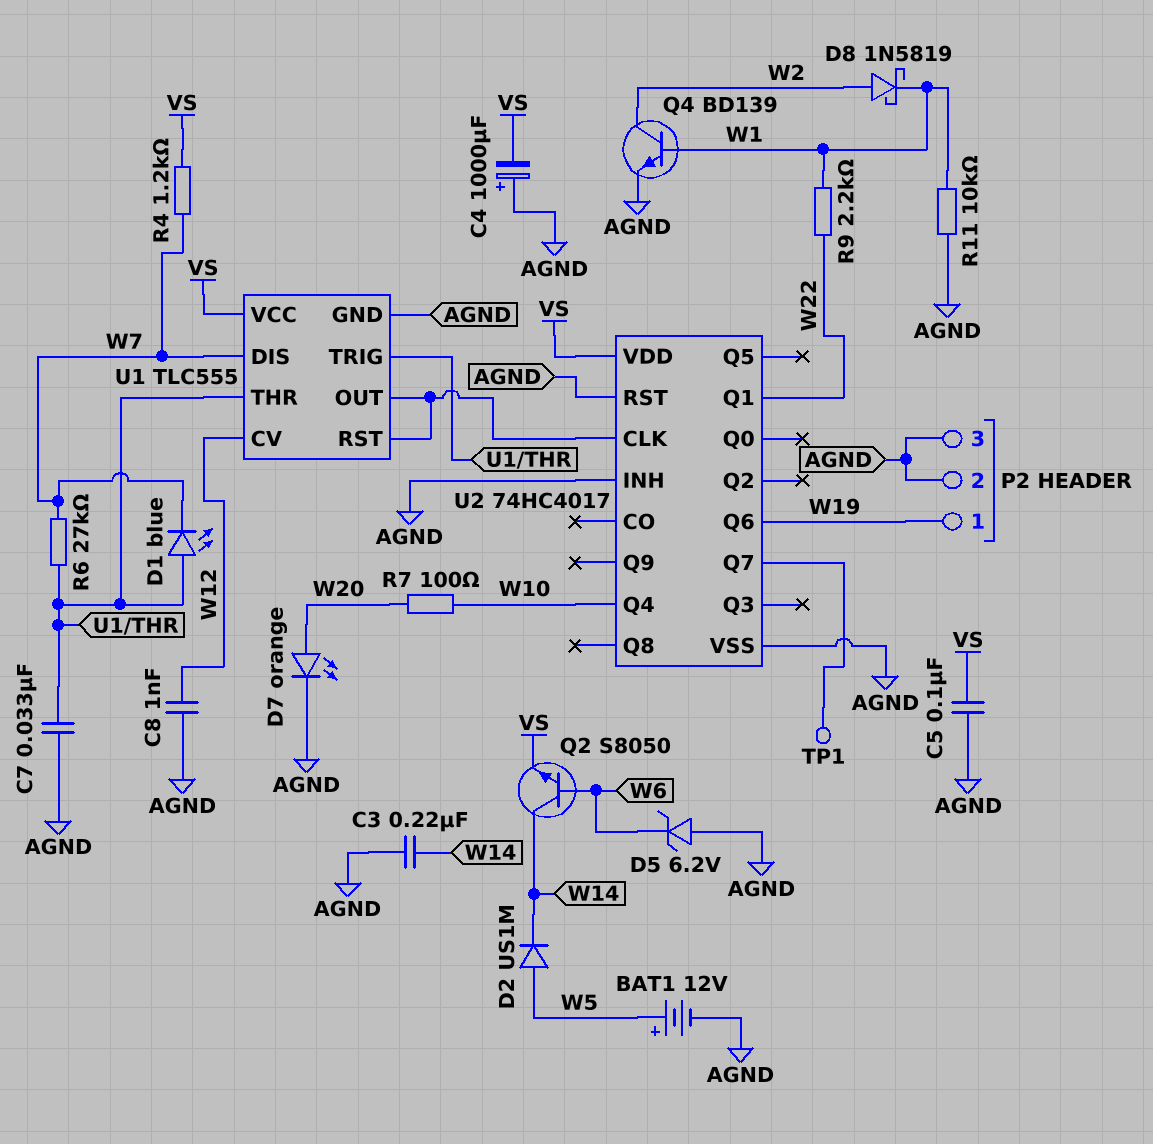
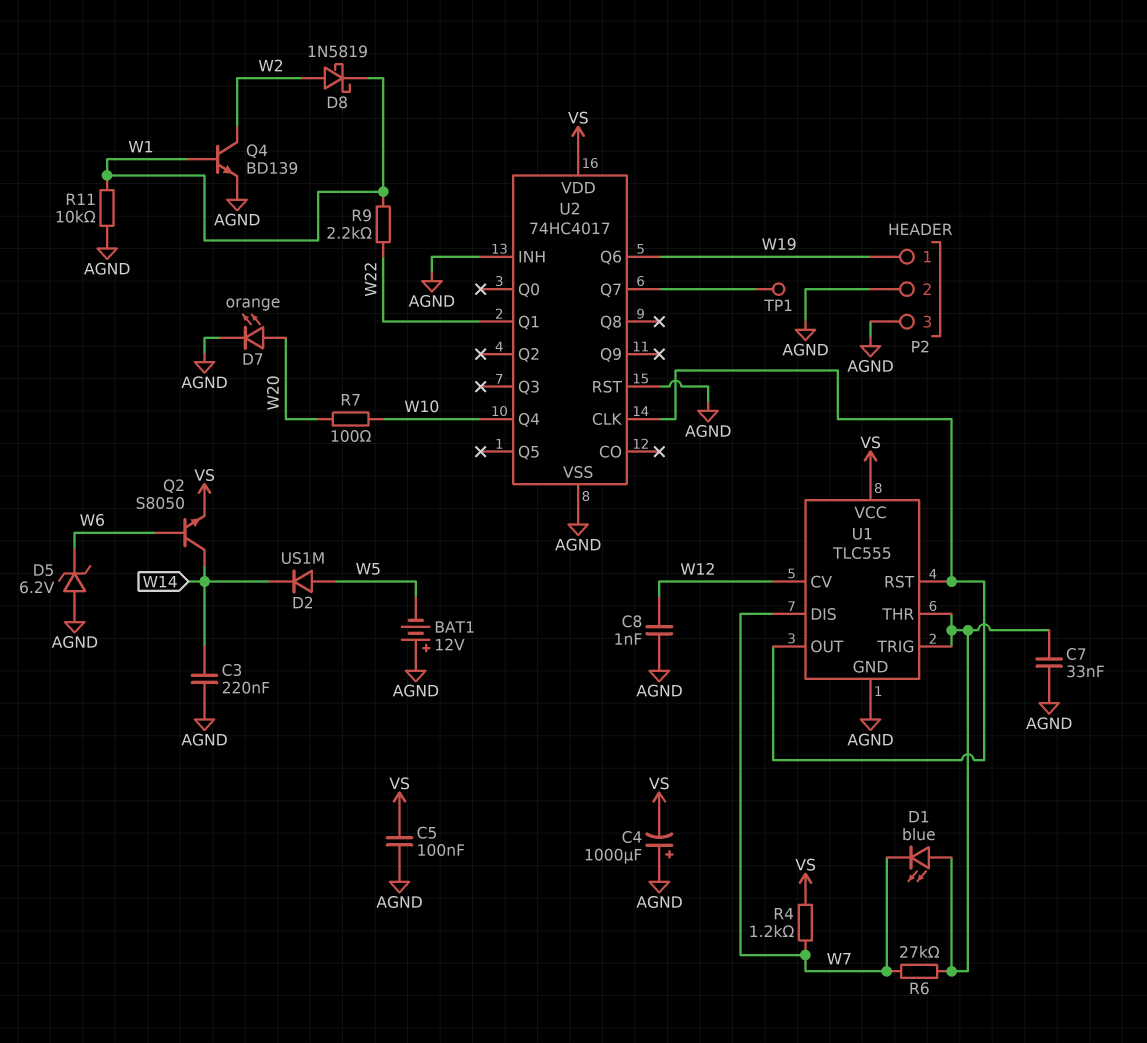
BAT1: 12V (plus W5, minus AGND) -> 12V (plus AGND, minus W5)

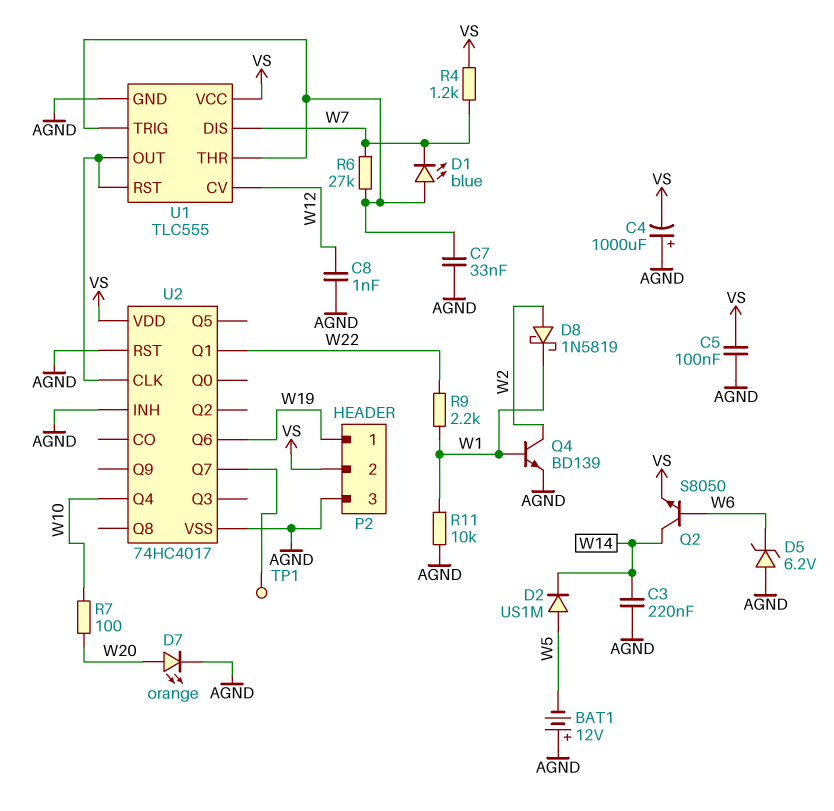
P2 pin 2: AGND -> VS

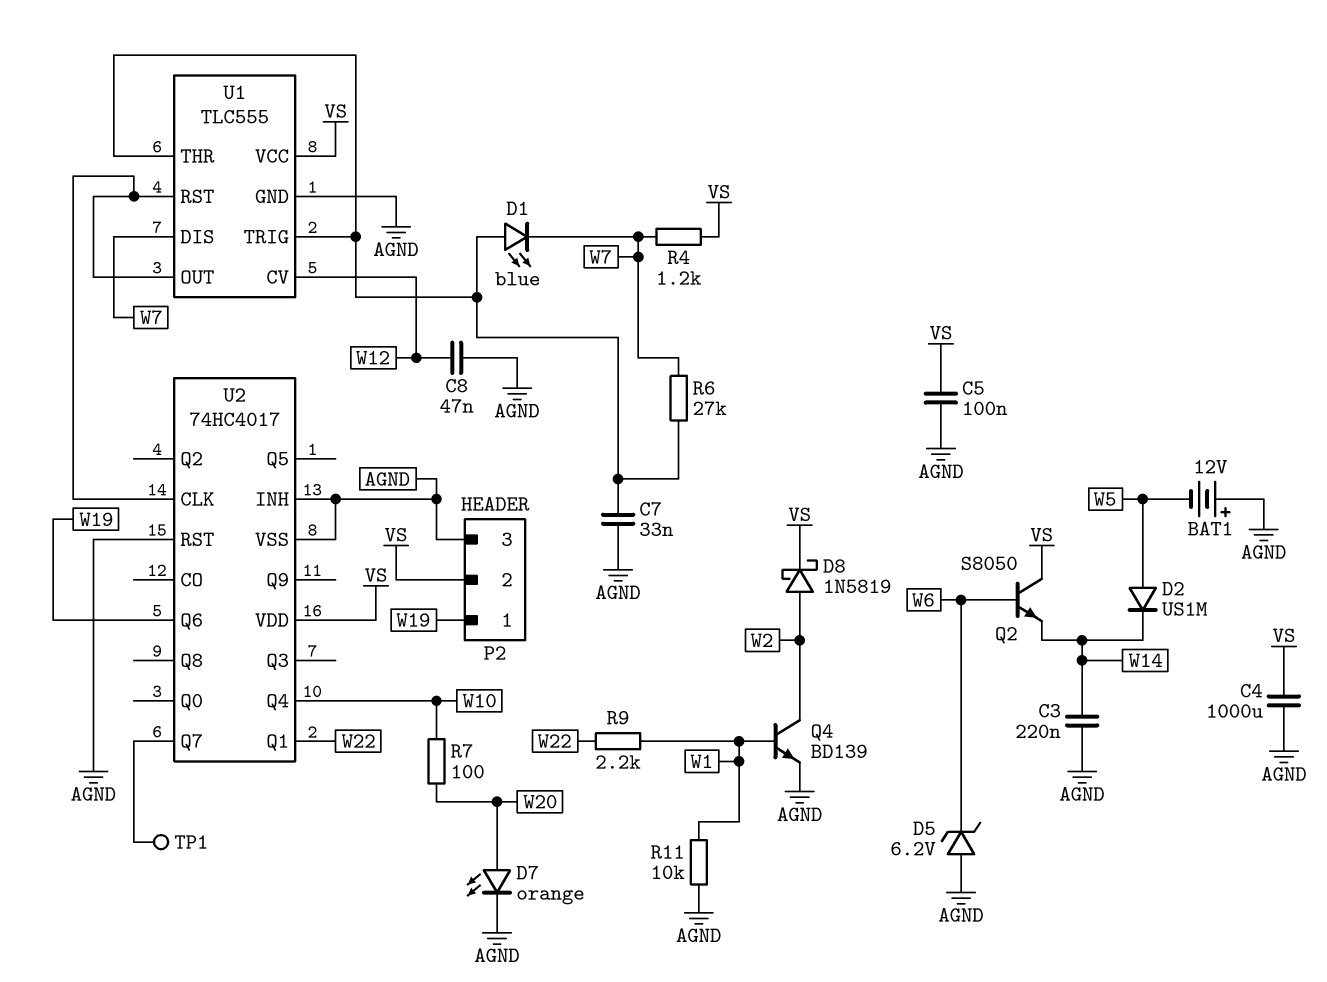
C4: 1000uF (plus AGND, minus VS) -> 1000uF (AGND, VS)
C8: 1nF (AGND, W12) -> 47nF (AGND, W12)
D8: schottky 1N5819 (A W2, K W1) -> schottky 1N5819 (A W2, K VS)
Q2: NPN S8050 (B W6, C W14, E VS) -> NPN S8050 (B W6, C VS, E W14)

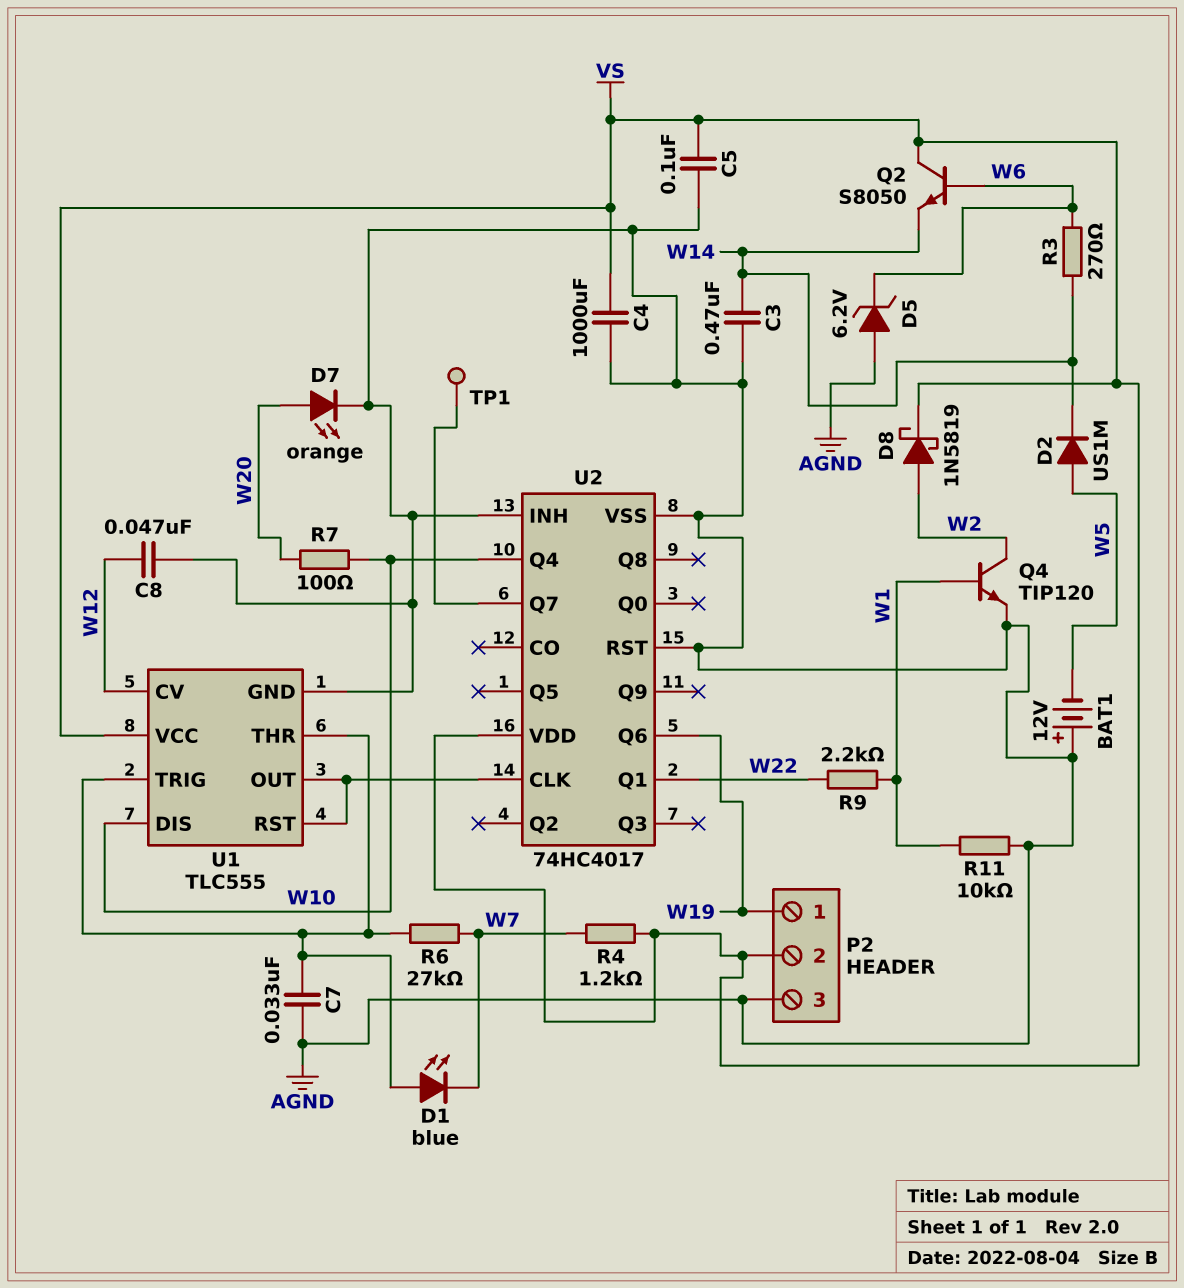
C3: 220nF (AGND, W14) -> 470nF (AGND, W14)
Q4: NPN BD139 (B W1, C W2, E AGND) -> NPN TIP120 (B W1, C W2, E AGND)
R3: none -> 270 (W6, W14)
U1 pin DIS: W7 -> W10

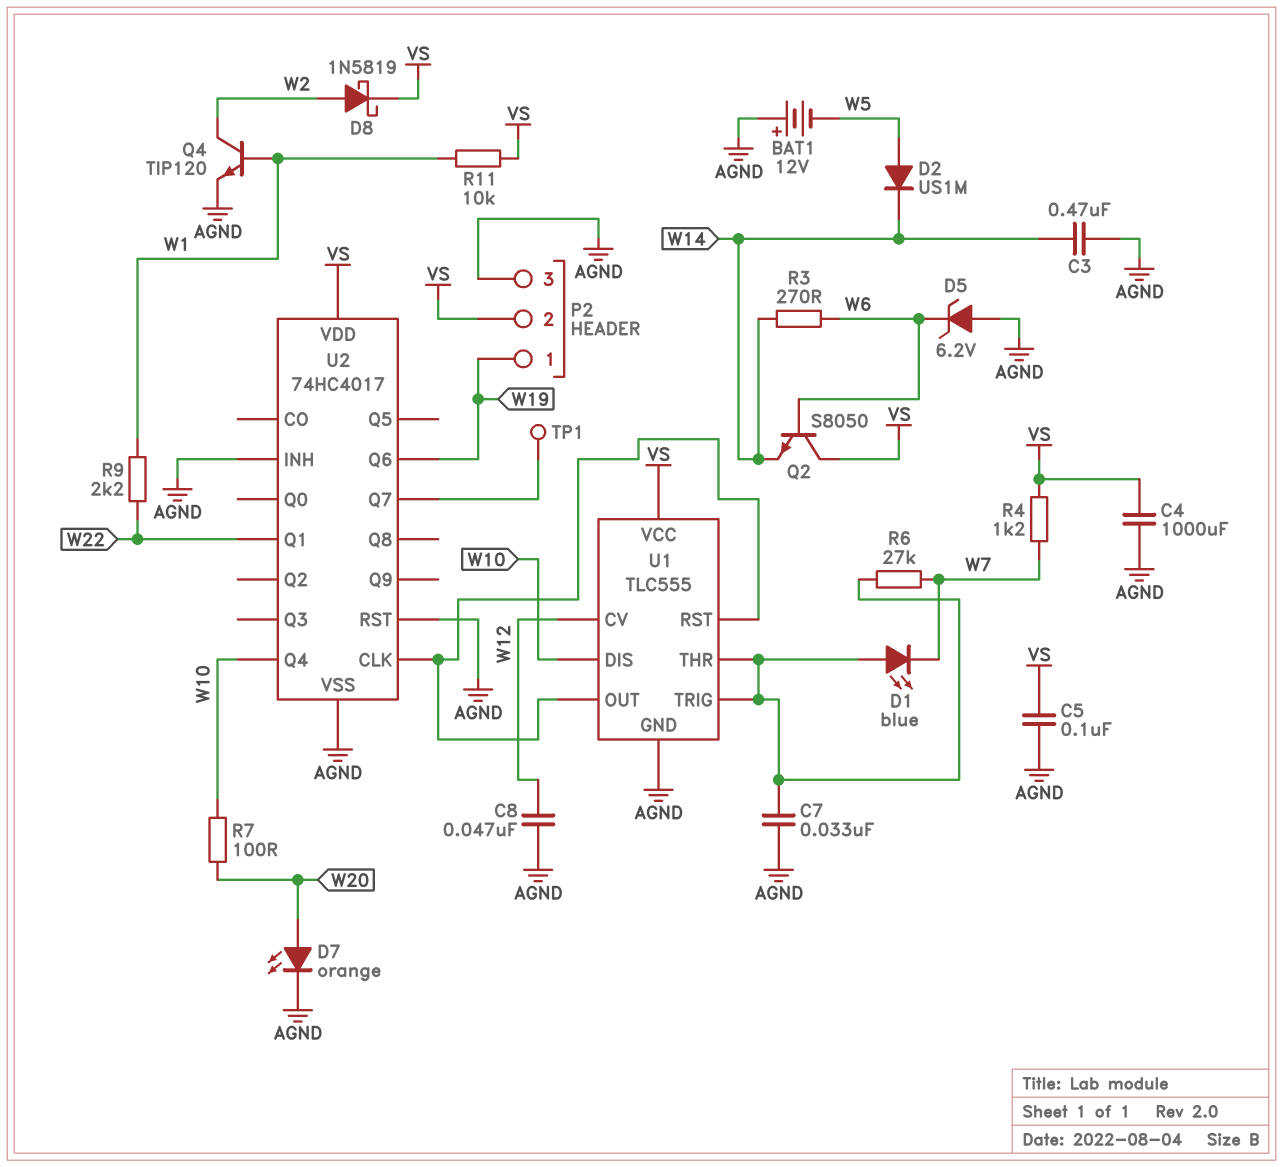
R11: 10k (AGND, W1) -> 10k (VS, W1)

